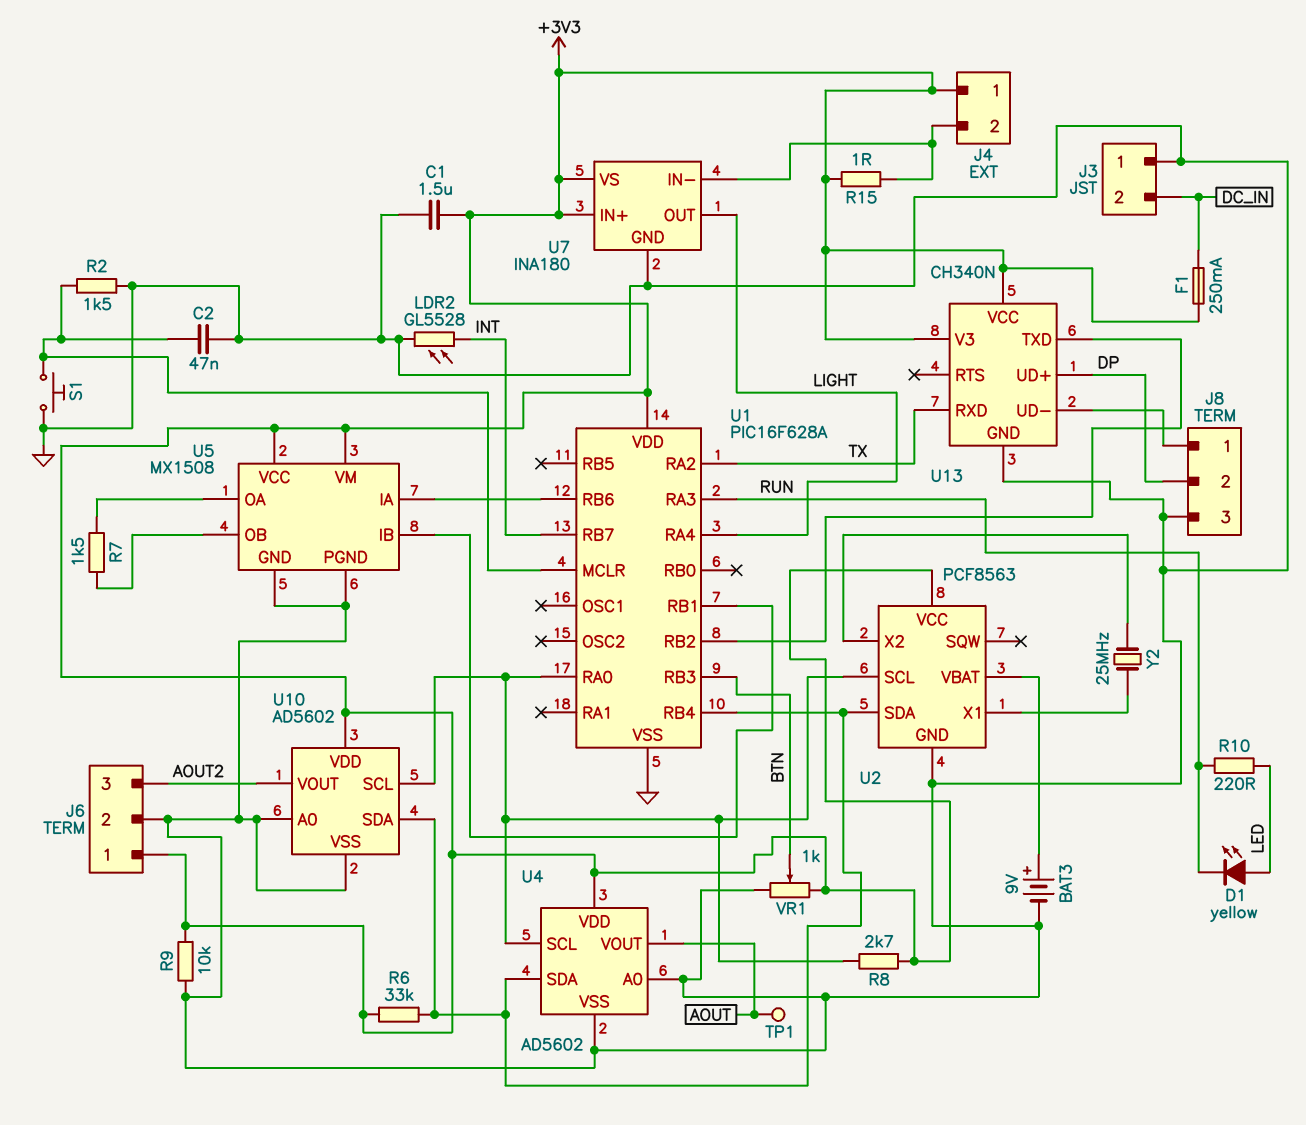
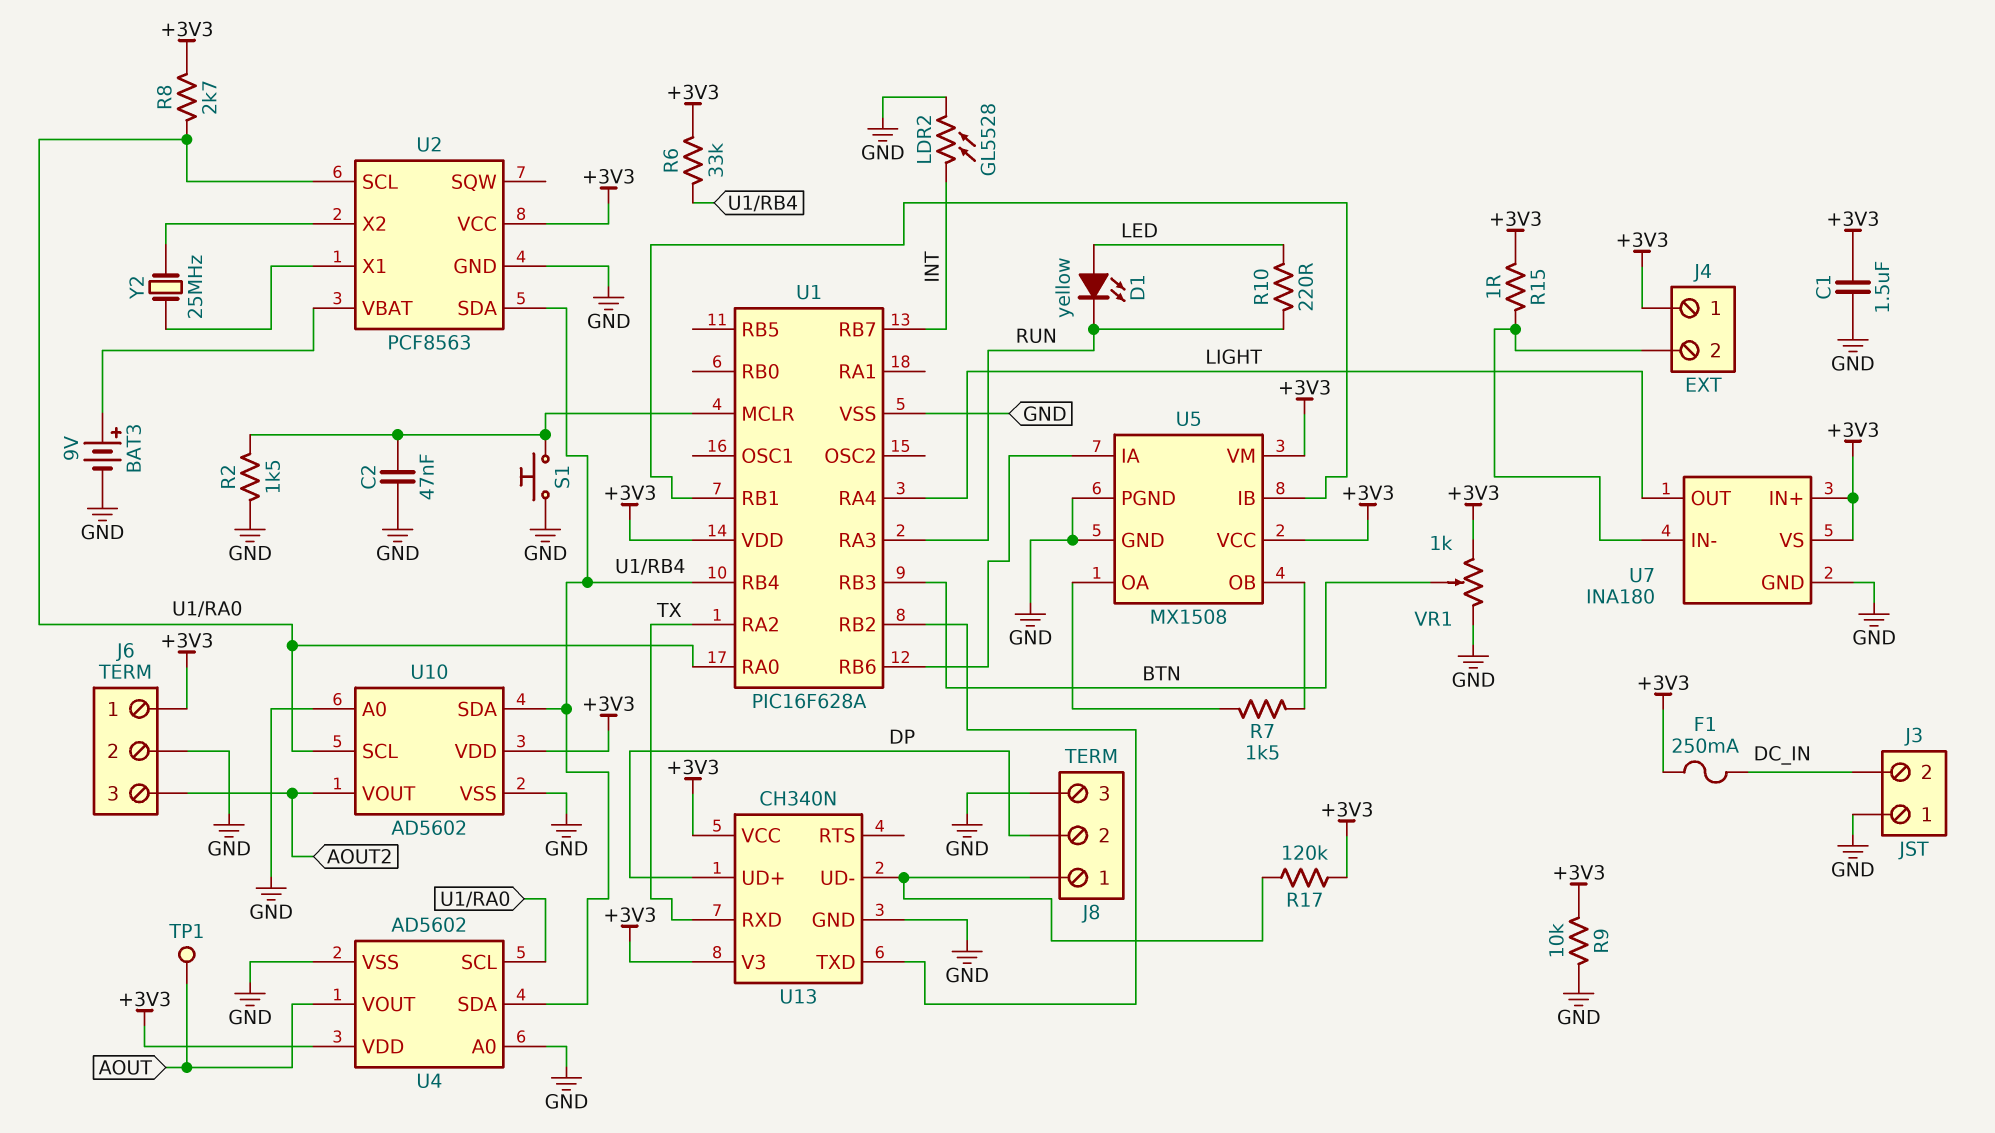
R17: none -> 120k (+3V3, J8/1)

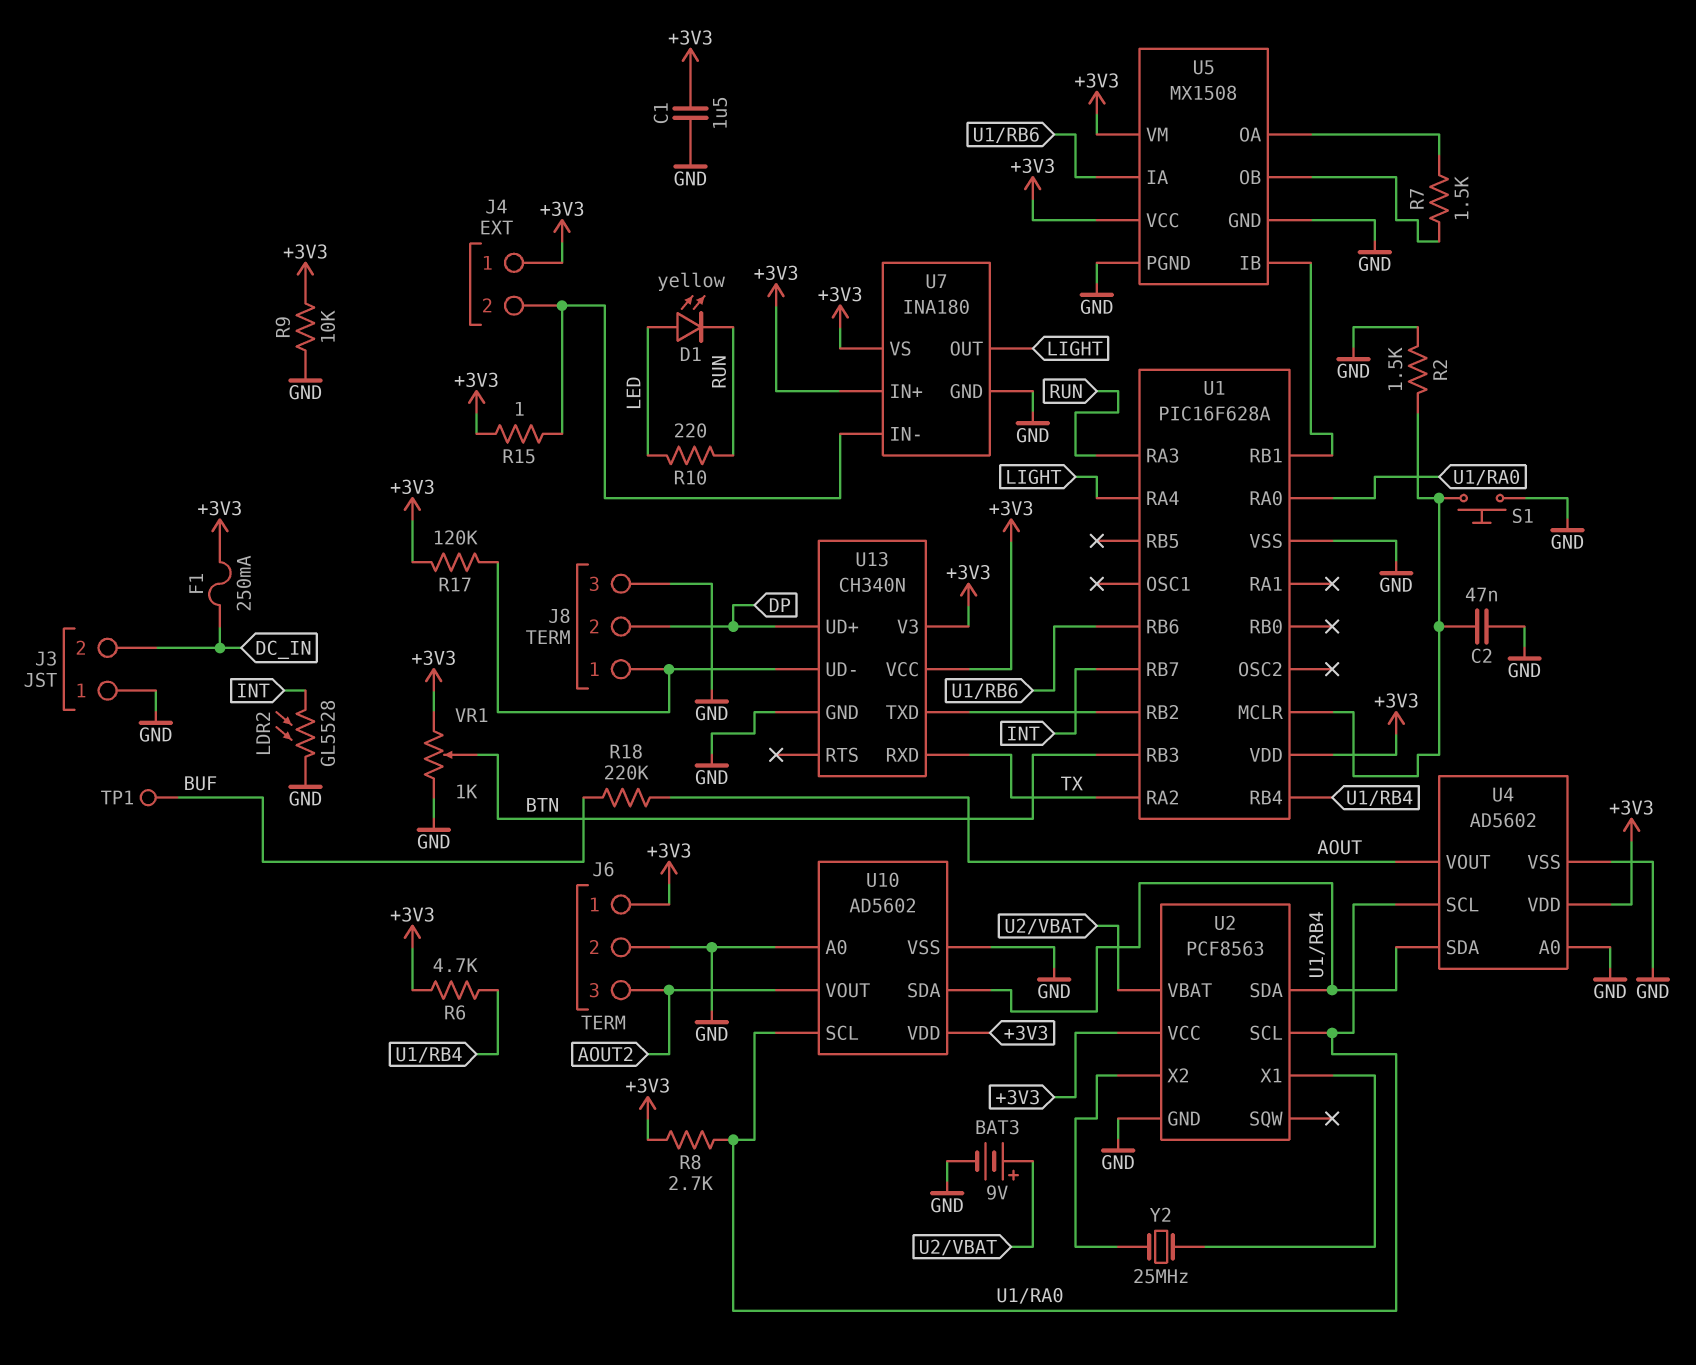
R6: 33k (+3V3, U1/RB4) -> 4.7k (+3V3, U1/RB4)
R18: none -> 220k (AOUT, BUF)
TP1: test point (AOUT) -> test point (BUF)

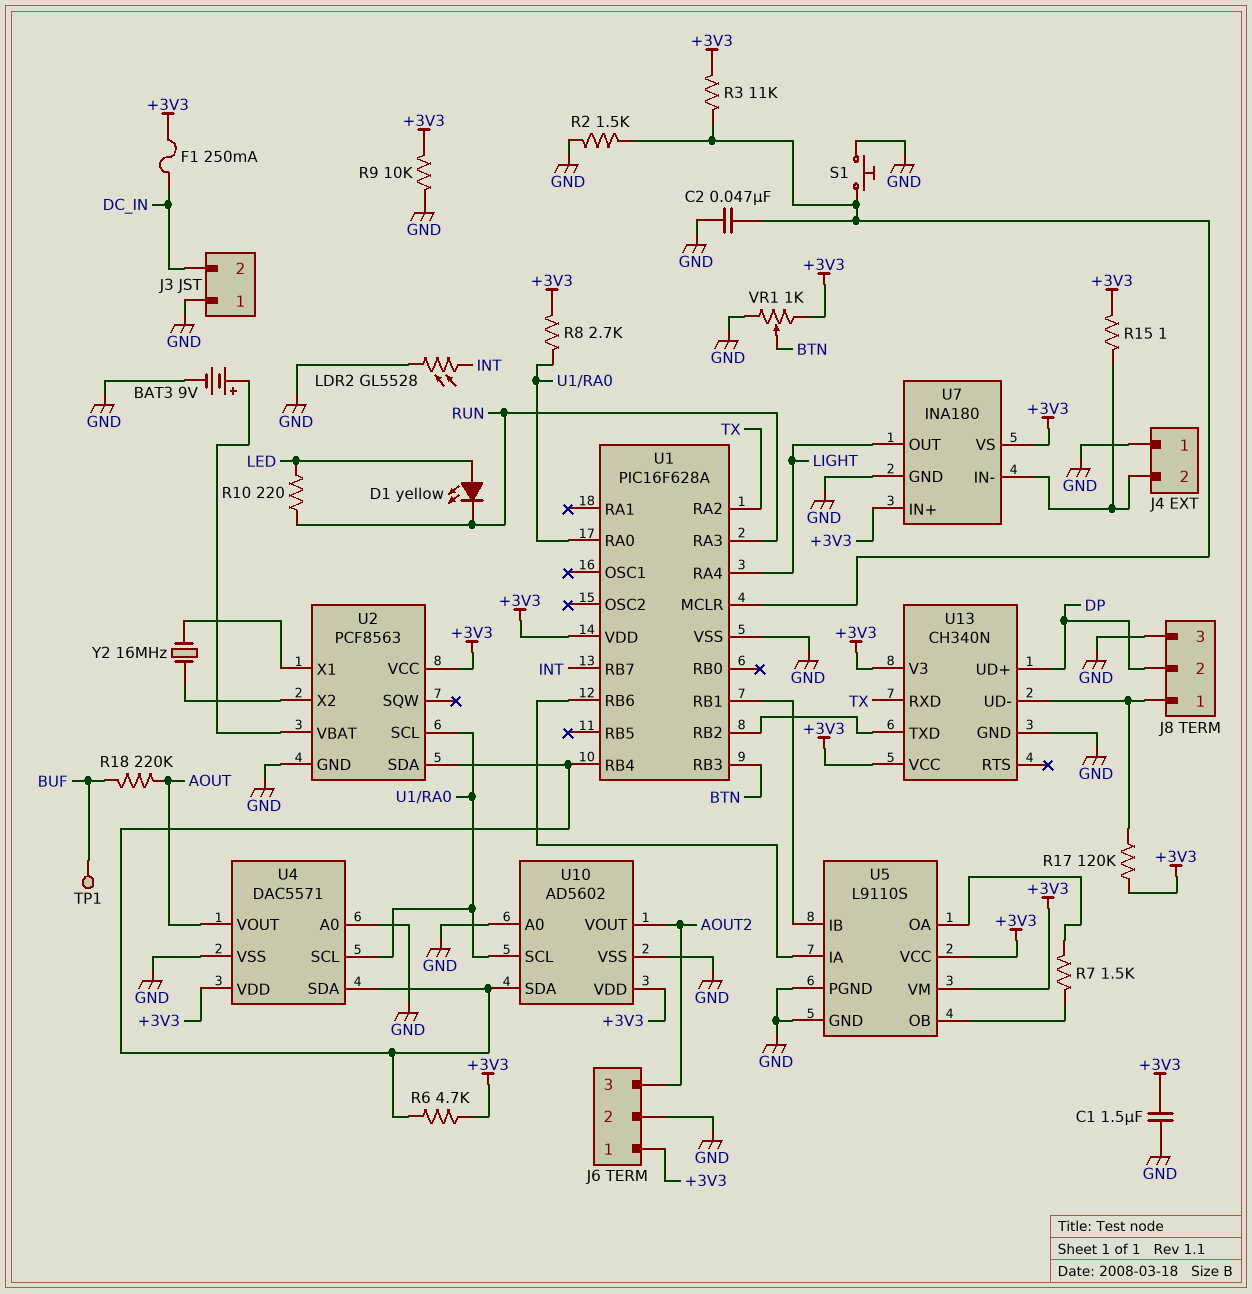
J4 pin 1: +3V3 -> GND
R3: none -> 11k (+3V3, U1/MCLR)
U4: AD5602 -> DAC5571
U5: MX1508 -> L9110S
Y2: 25MHz (U2/X1, U2/X2) -> 16MHz (U2/X1, U2/X2)

